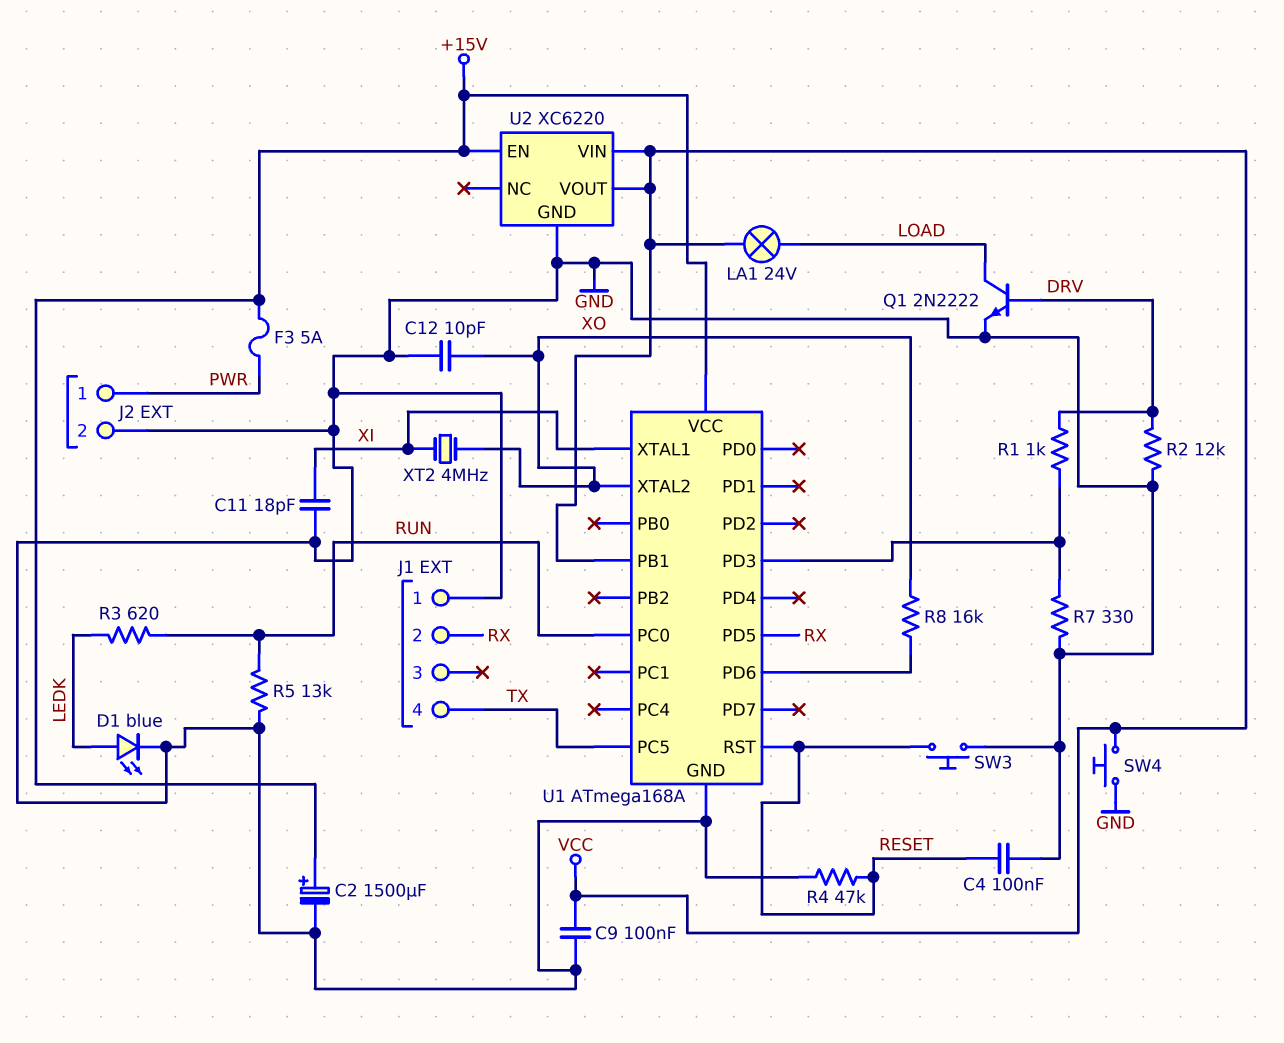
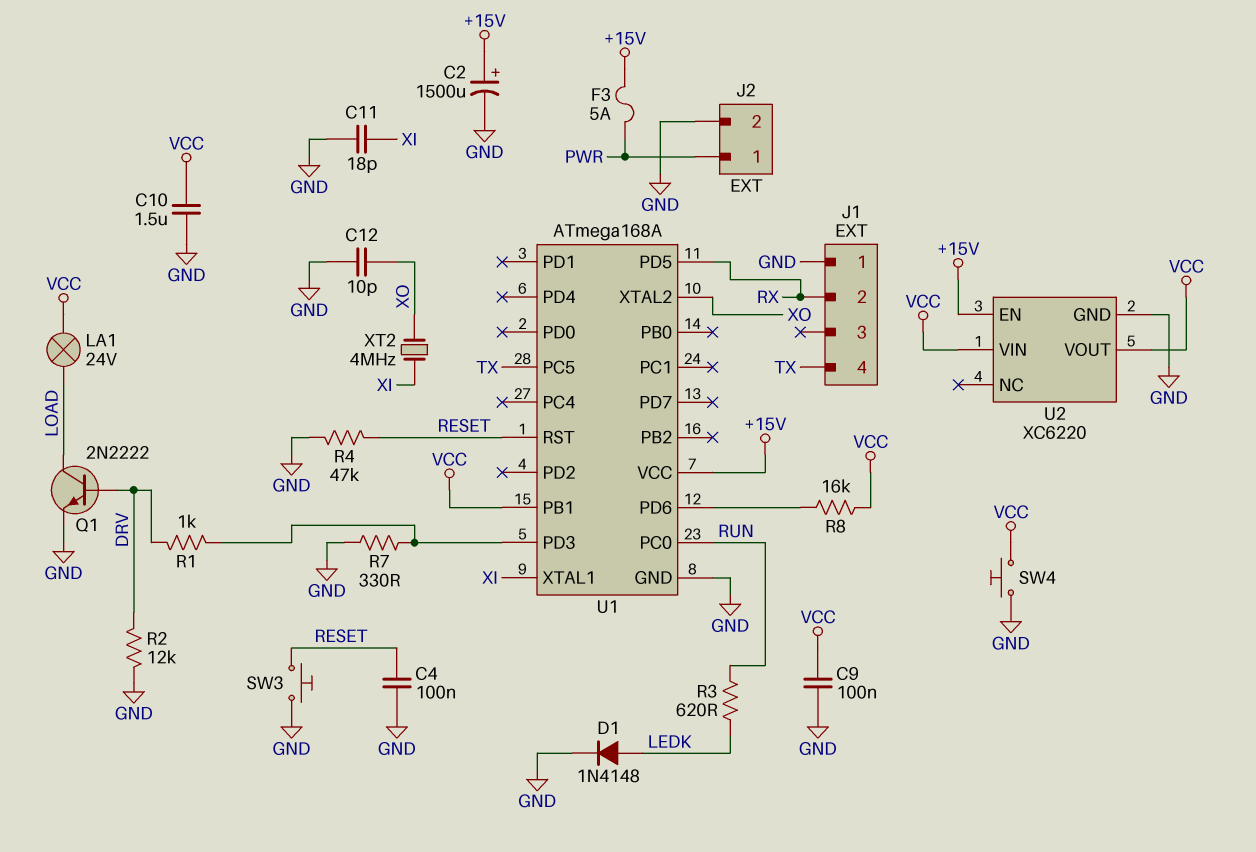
C10: none -> 1.5uF (GND, VCC)
D1: LED blue (A LEDK, K GND) -> diode 1N4148 (A LEDK, K GND)
R5: 13k (GND, RUN) -> none
R8: 16k (U1/PD6, XO) -> 16k (U1/PD6, VCC)

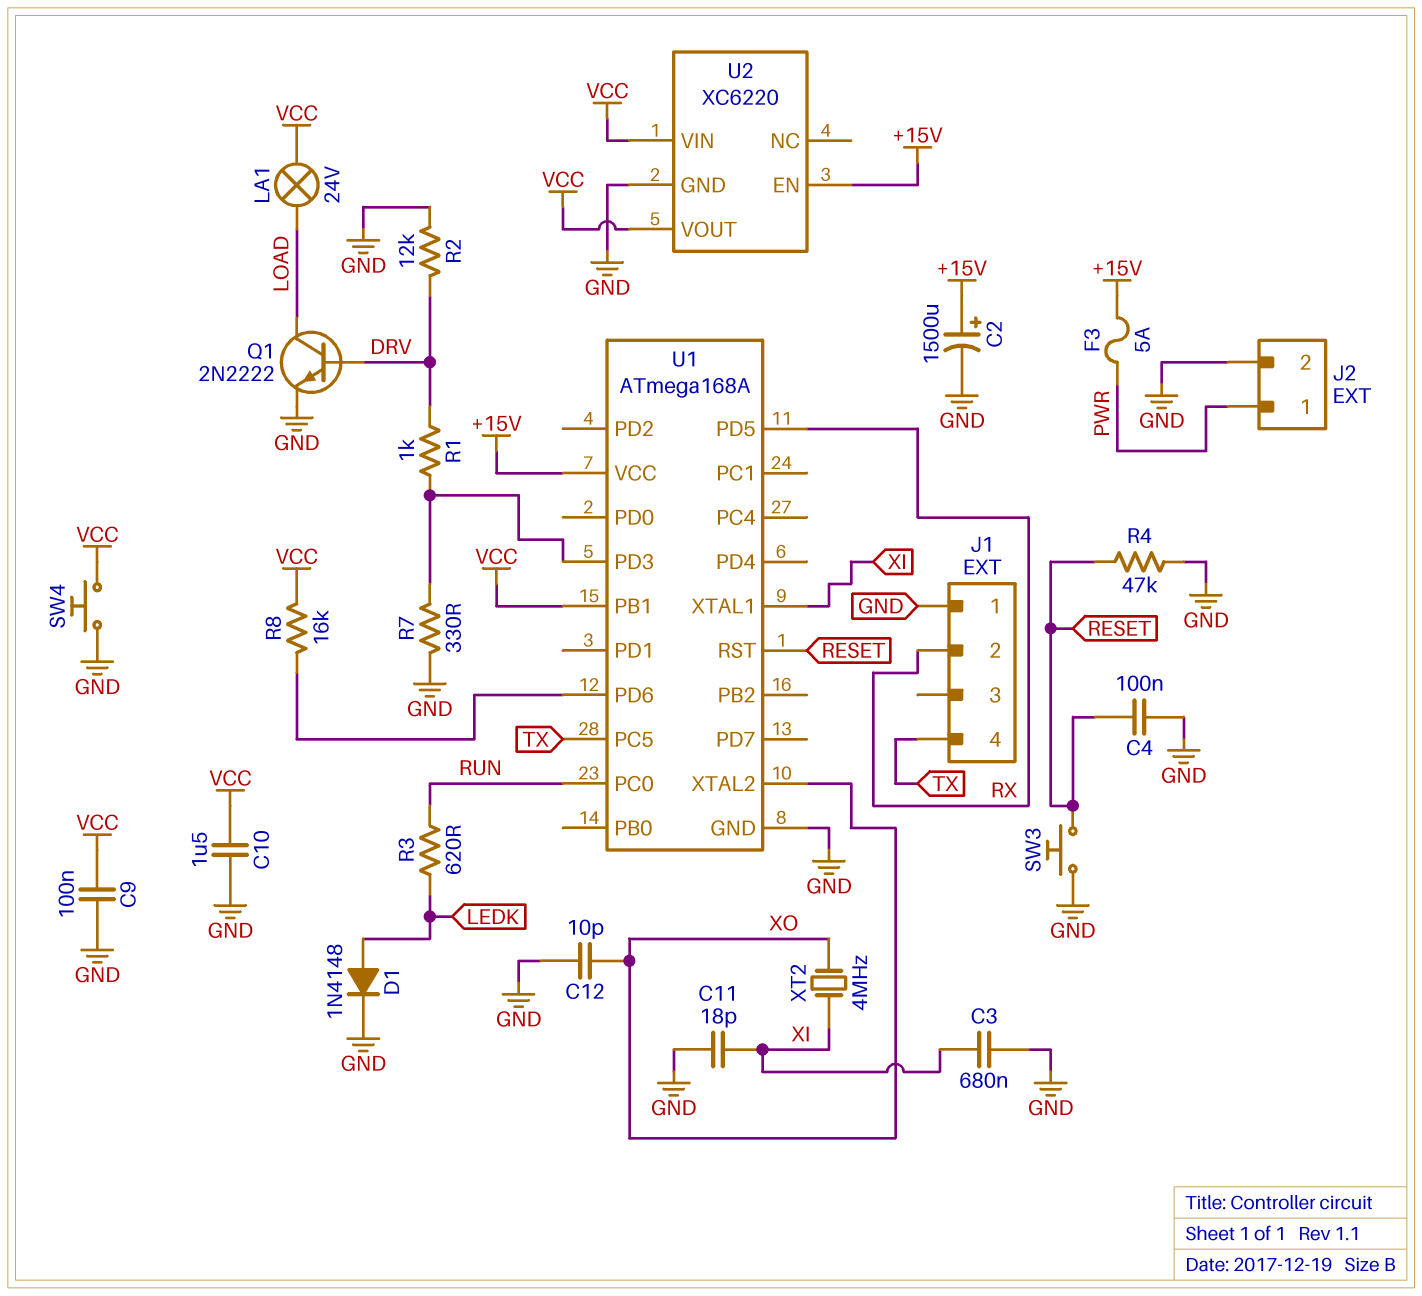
C3: none -> 680nF (GND, XI)

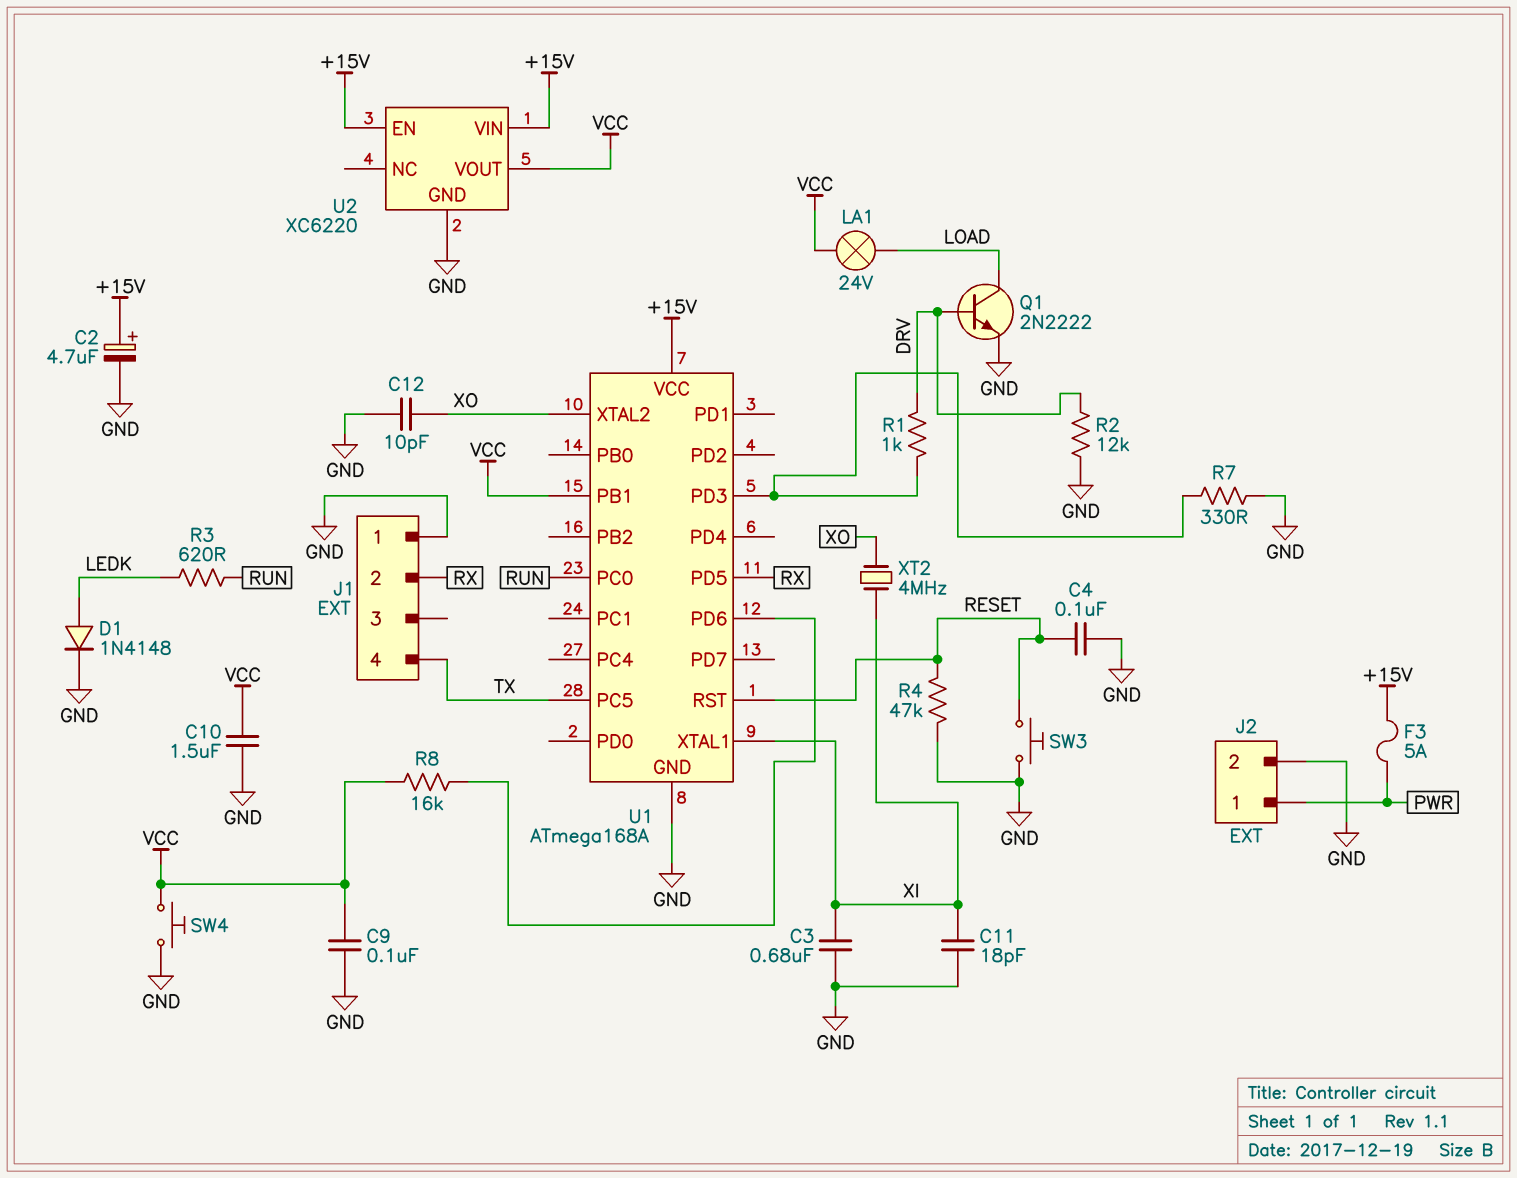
C2: 1500uF (plus +15V, minus GND) -> 4.7uF (plus +15V, minus GND)
U2 pin VIN: VCC -> +15V

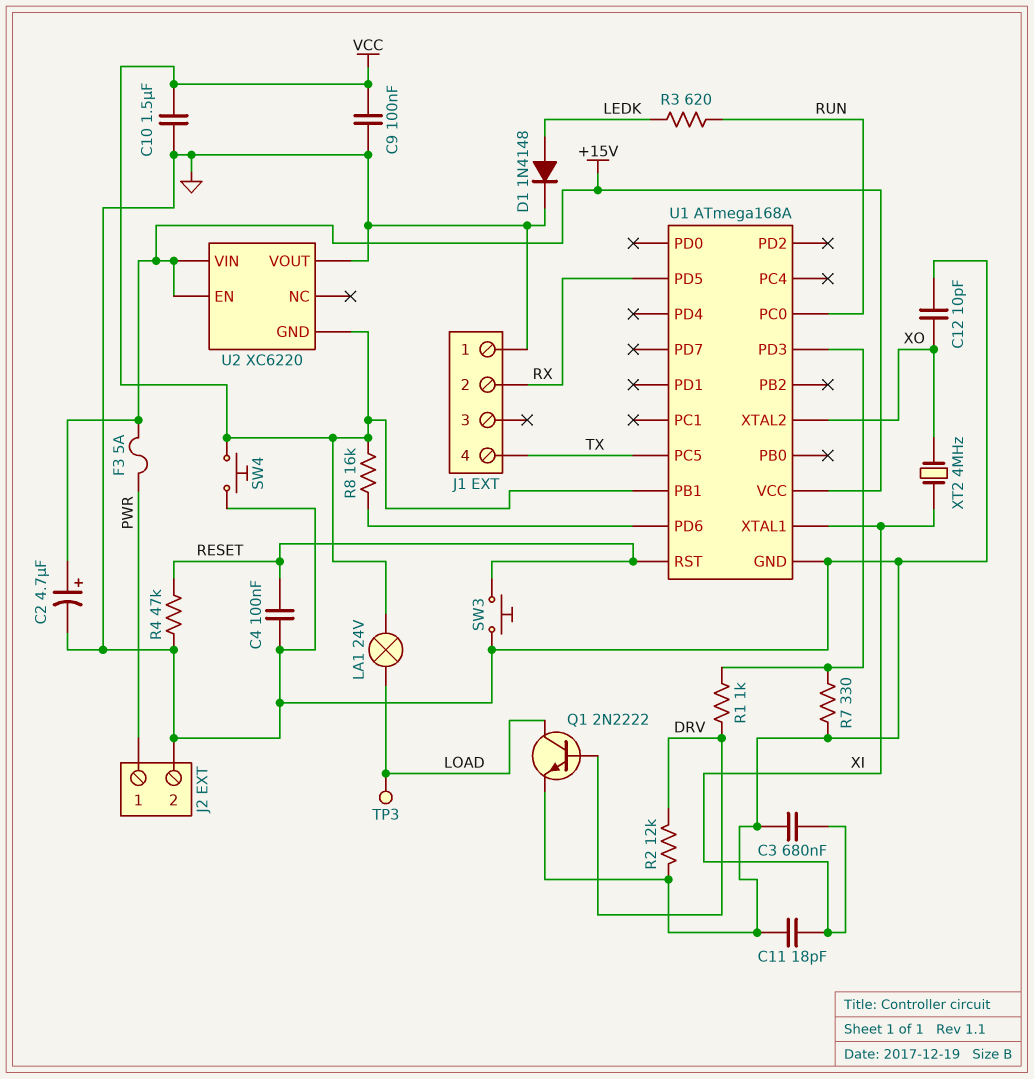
TP3: none -> test point (LOAD)
U2 pin GND: GND -> VCC
U2 pin VOUT: VCC -> GND

